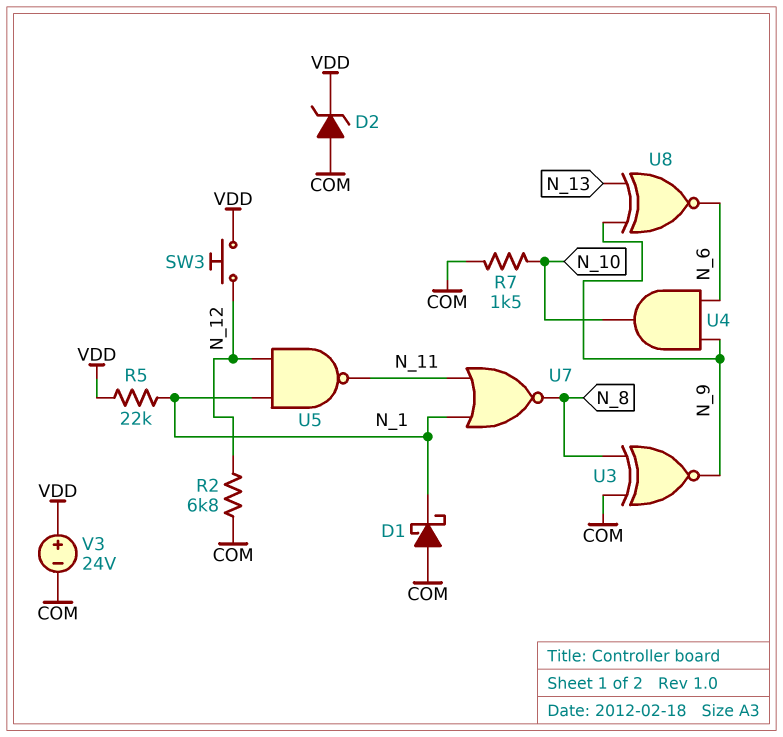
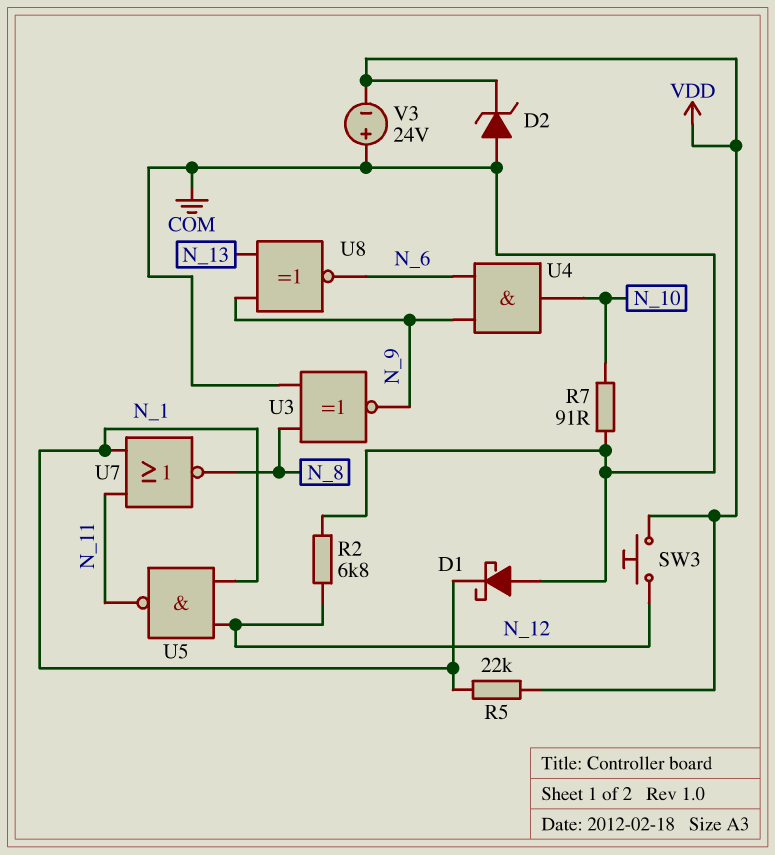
R7: 1.5k (COM, N_10) -> 91 (COM, N_10)
V3: 24V (plus VDD, minus COM) -> 24V (plus COM, minus VDD)

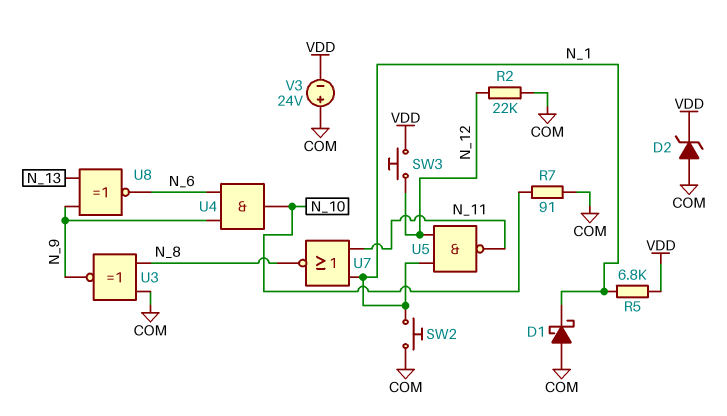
R2: 6.8k (COM, N_12) -> 22k (COM, N_12)
R5: 22k (N_1, VDD) -> 6.8k (N_1, VDD)
SW2: none -> button (COM, N_1)

